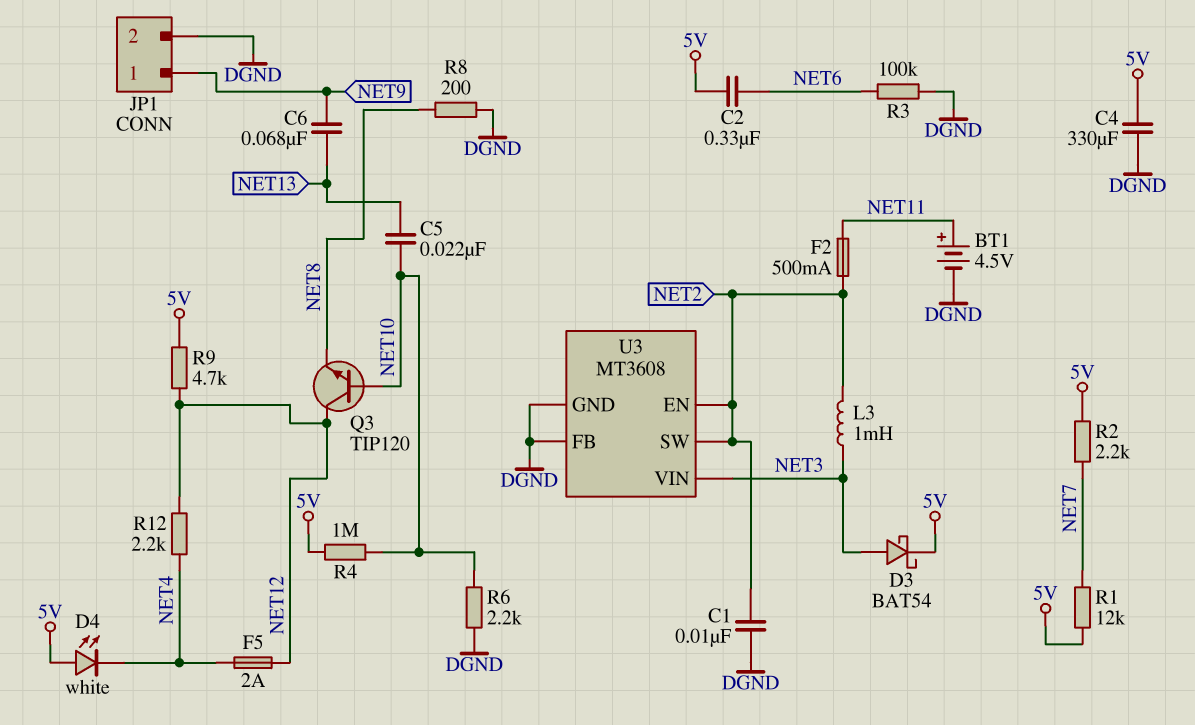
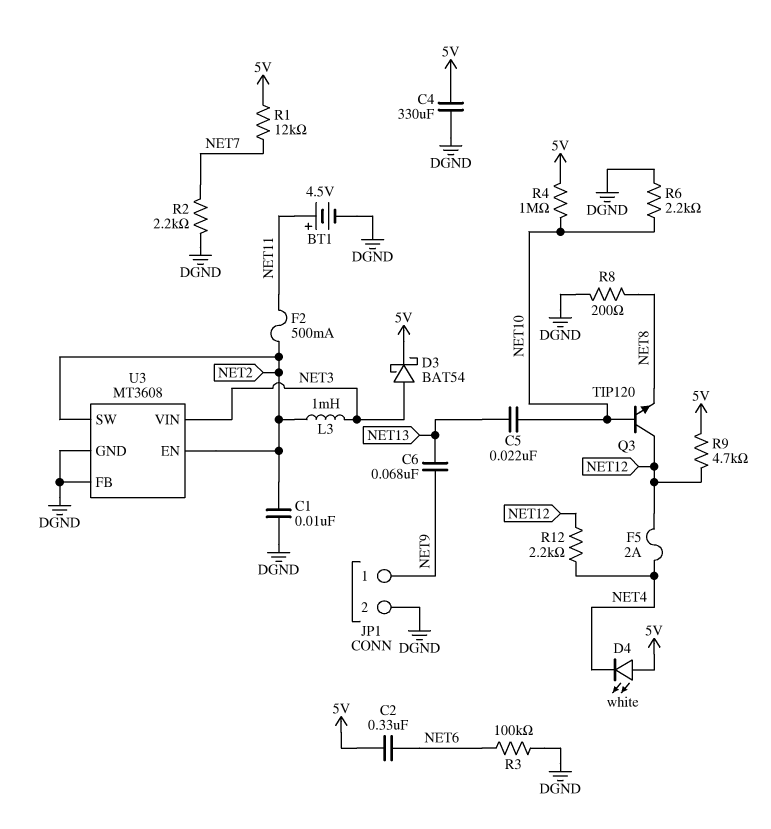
R2: 2.2k (5V, NET7) -> 2.2k (DGND, NET7)

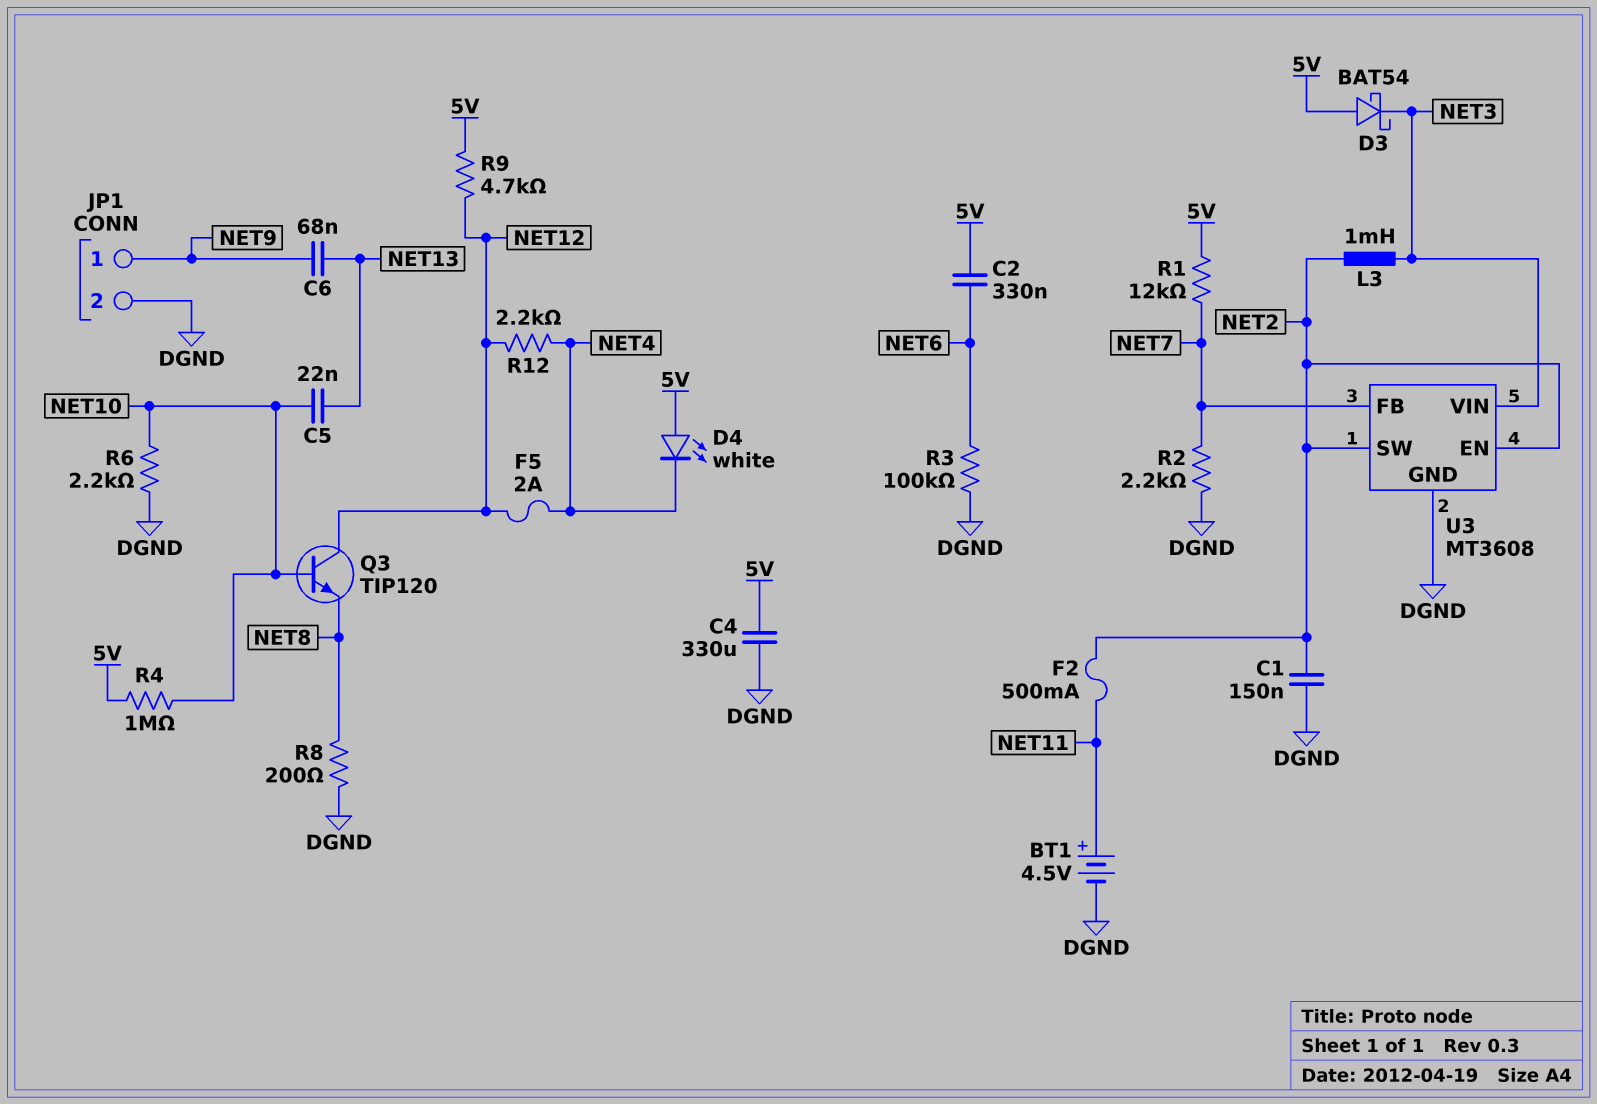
C1: 10nF (DGND, NET2) -> 150nF (DGND, NET2)
D3: schottky BAT54 (A NET3, K 5V) -> schottky BAT54 (A 5V, K NET3)
U3 pin FB: DGND -> NET7

